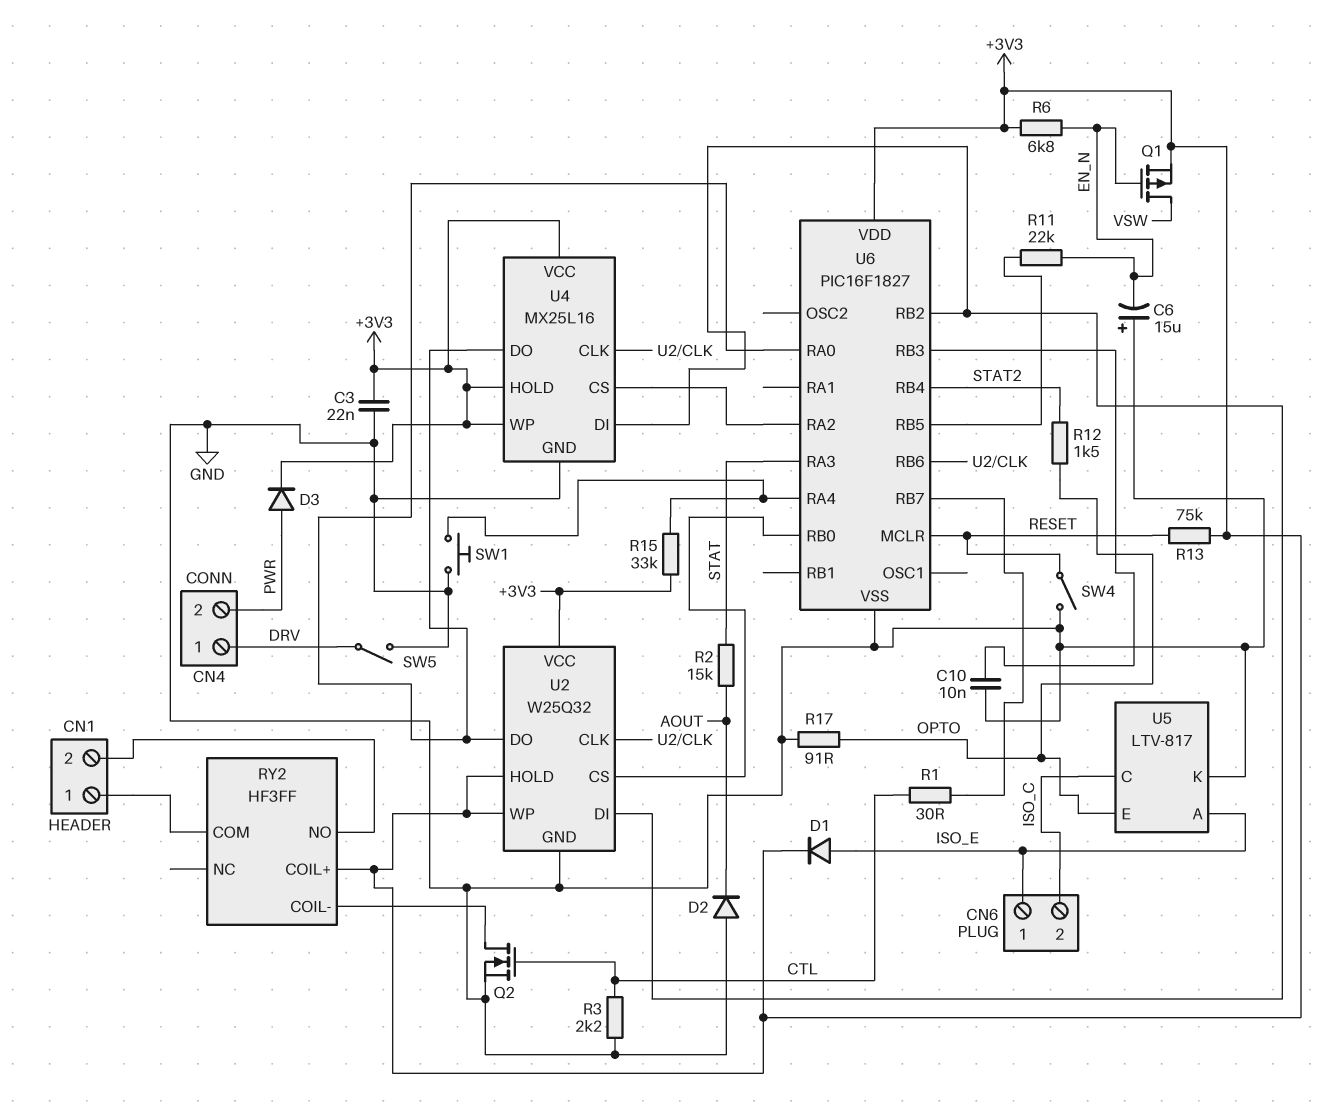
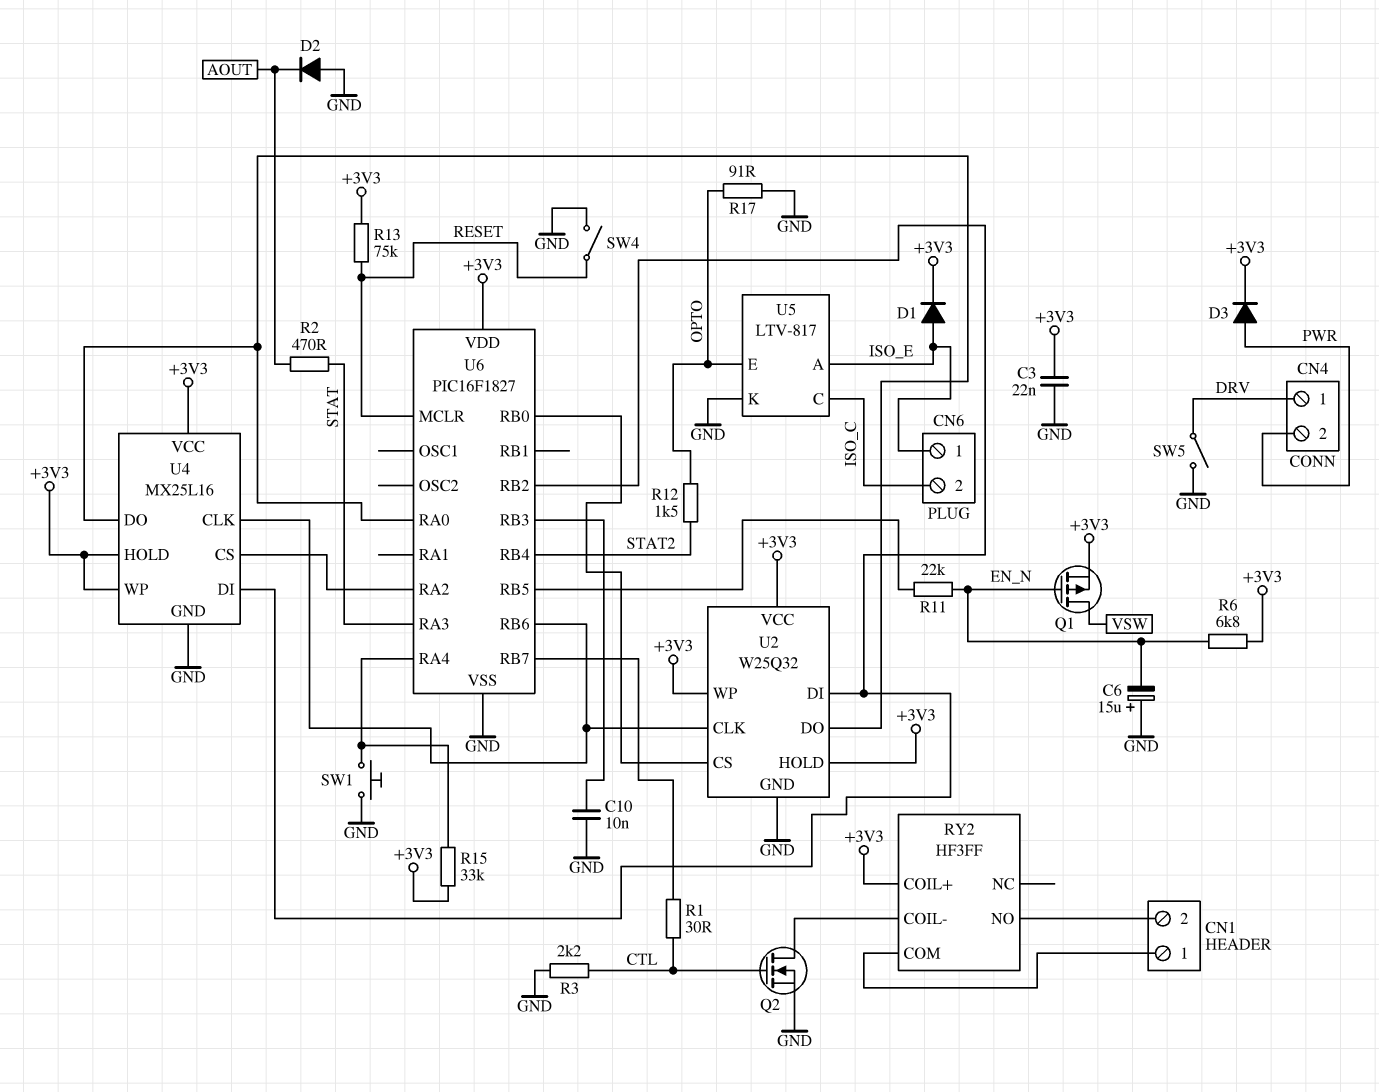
R2: 15k (AOUT, STAT) -> 470 (AOUT, STAT)

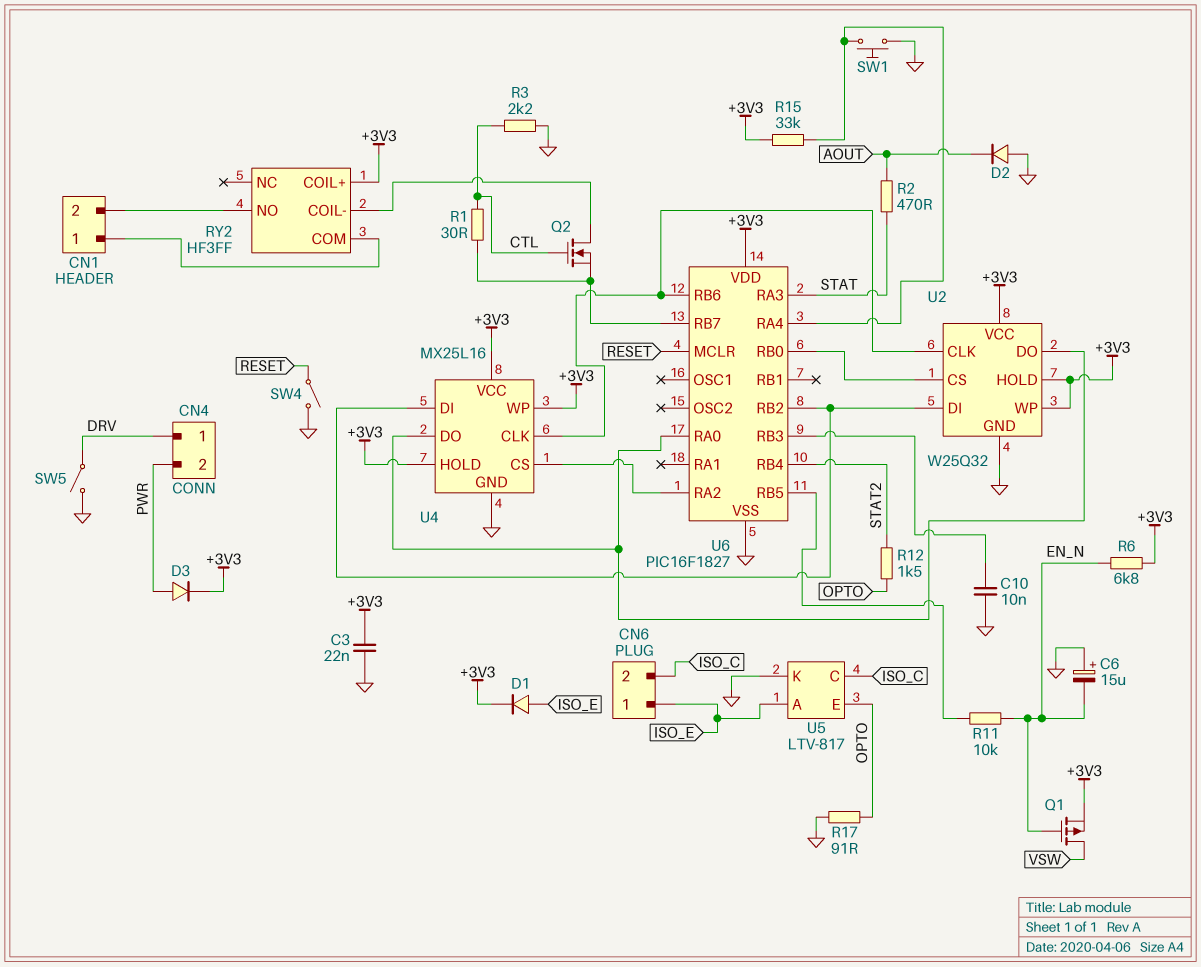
Q2: NMOS (G CTL, D RY2/COIL-, S GND) -> NMOS (G CTL, D RY2/COIL-, S U6/RB7)
R11: 22k (EN_N, U6/RB5) -> 10k (EN_N, U6/RB5)
R13: 75k (+3V3, RESET) -> none

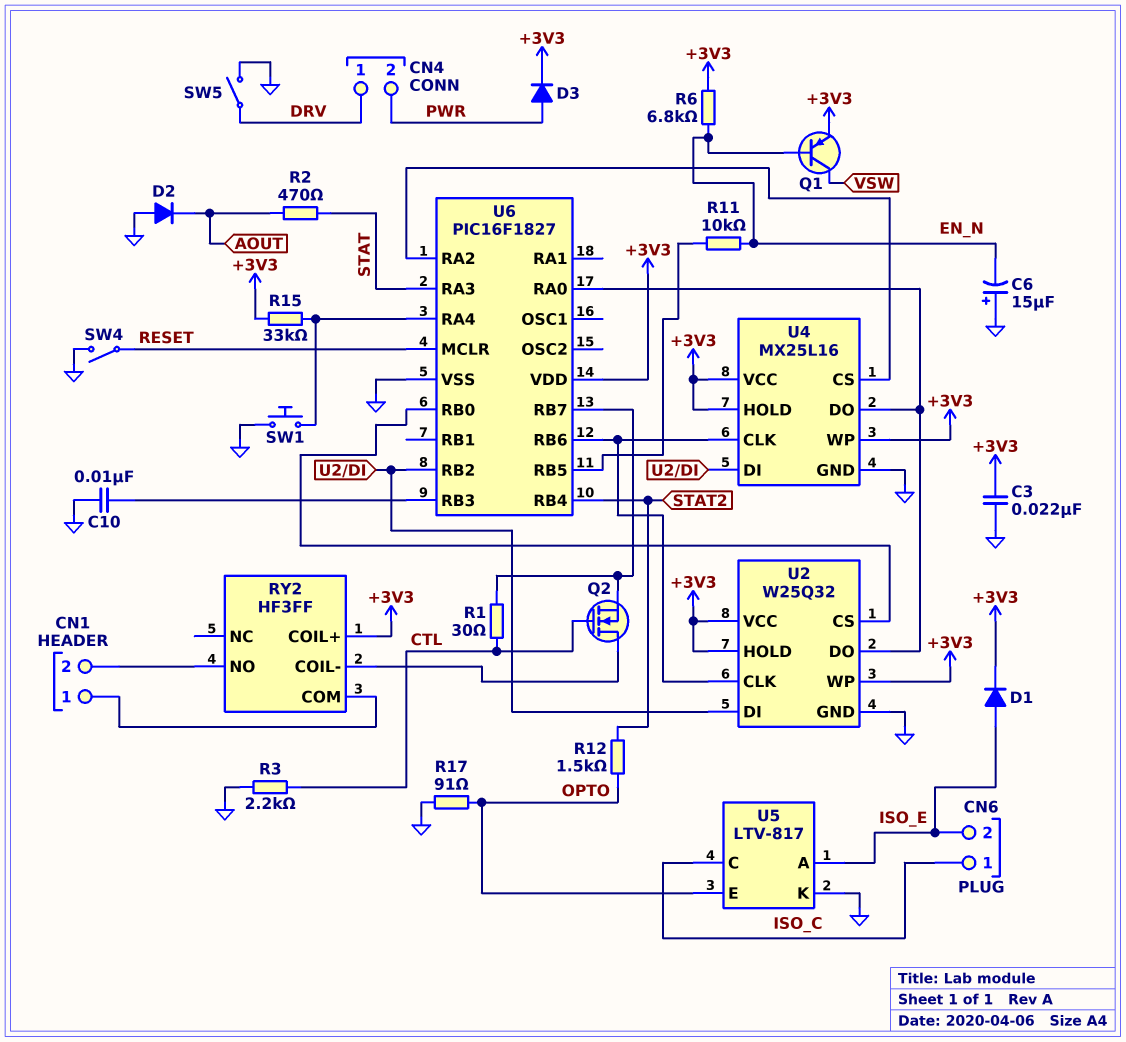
CN6 pin 1: ISO_E -> ISO_C
CN6 pin 2: ISO_C -> ISO_E
Q1: PMOS (G EN_N, D VSW, S +3V3) -> PNP (B EN_N, C VSW, E +3V3)

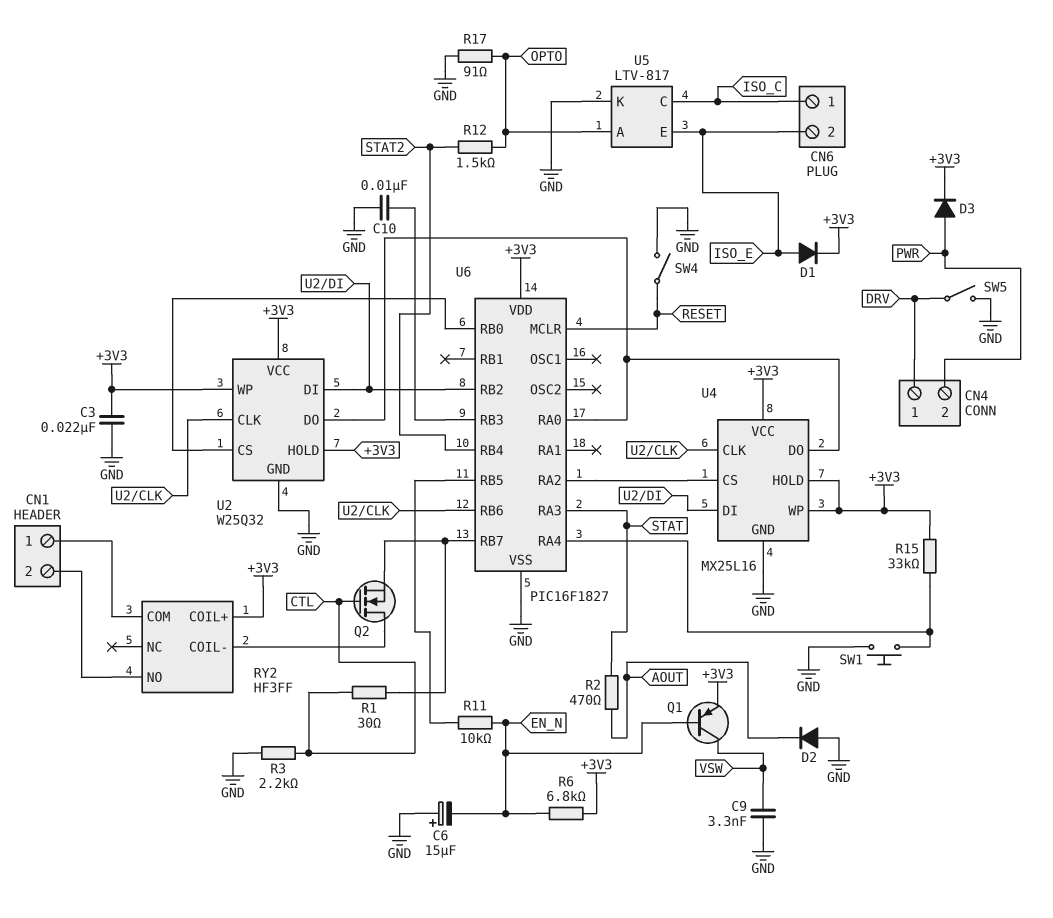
C9: none -> 3.3nF (GND, VSW)
U5 pin A: ISO_E -> OPTO
U5 pin E: OPTO -> ISO_E

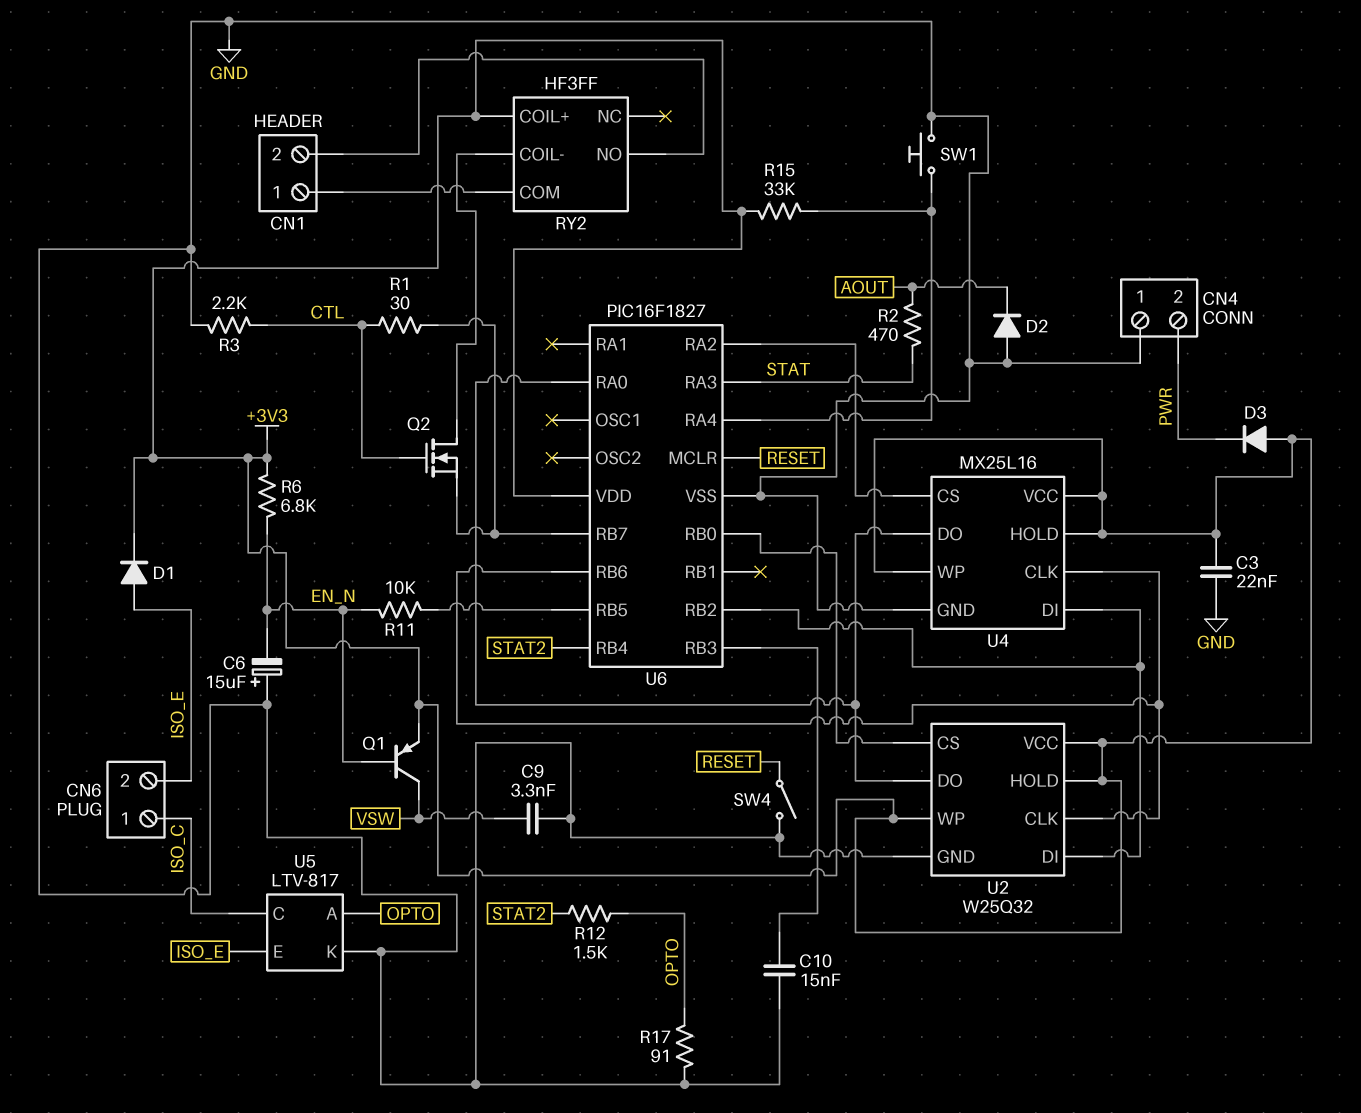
C10: 10nF (GND, U6/RB3) -> 15nF (GND, U6/RB3)
CN4 pin 1: DRV -> GND
D3: diode (A PWR, K +3V3) -> diode (A +3V3, K PWR)
SW5: switch (DRV, GND) -> none

